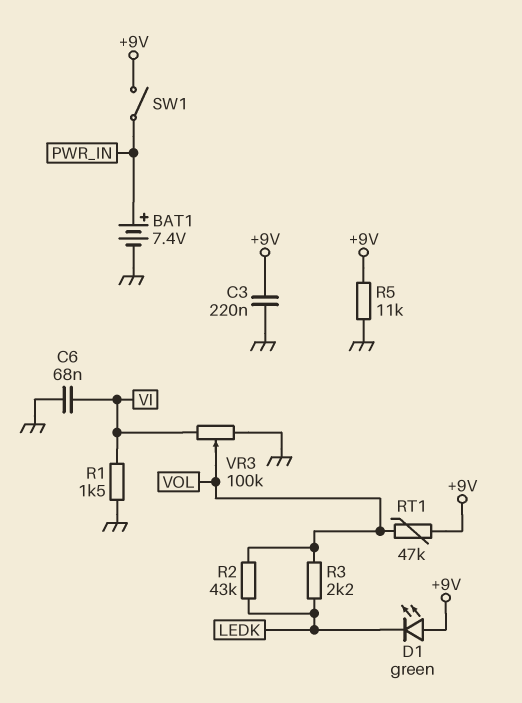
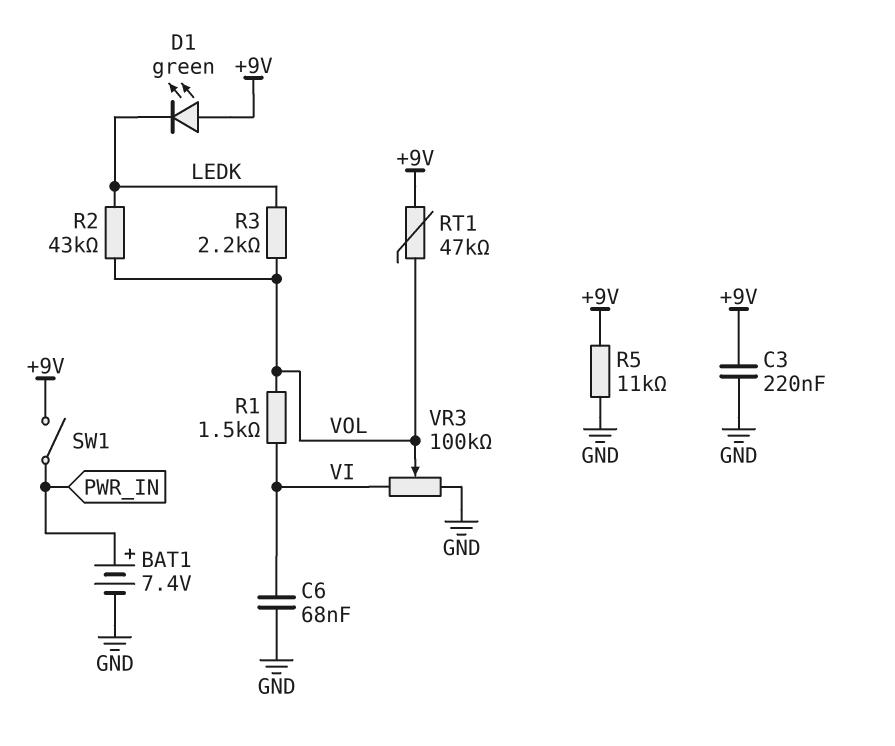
R1: 1.5k (GND, VI) -> 1.5k (VI, VOL)

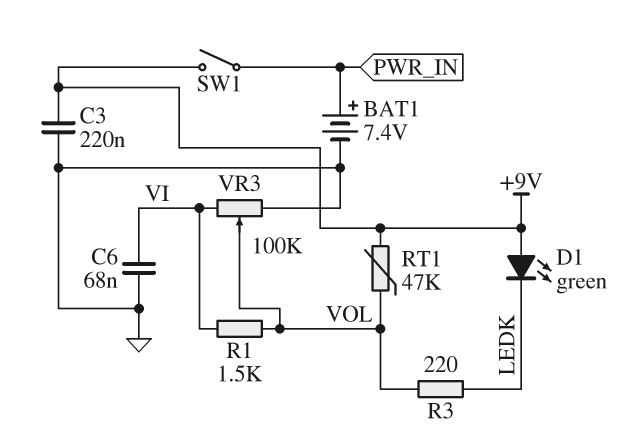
R2: 43k (LEDK, VOL) -> none
R3: 2.2k (LEDK, VOL) -> 220 (LEDK, VOL)
R5: 11k (+9V, GND) -> none

